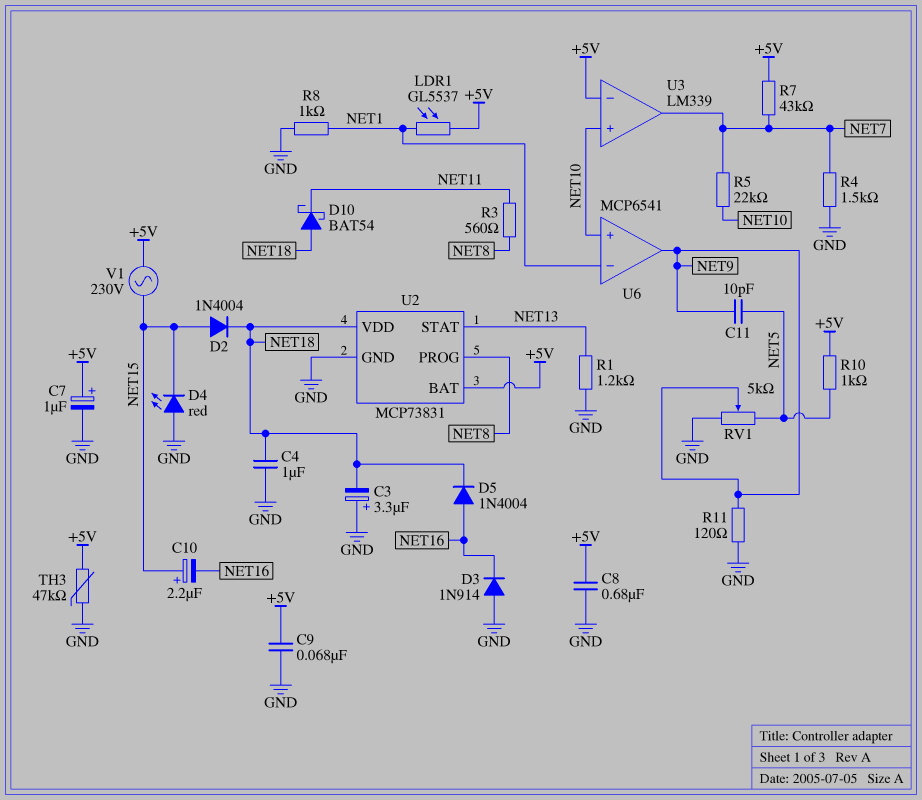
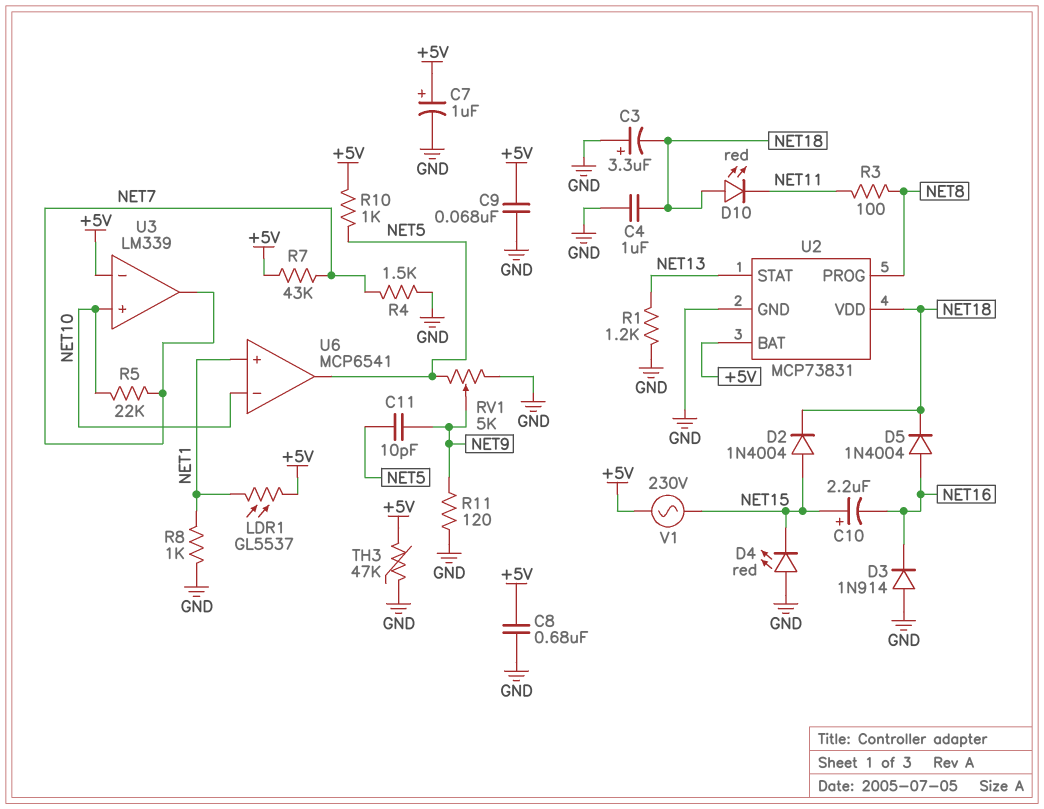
D10: schottky BAT54 (A NET18, K NET11) -> LED red (A NET18, K NET11)
R3: 560 (NET8, NET11) -> 100 (NET8, NET11)
U6 pin in+: NET10 -> NET1
U6 pin in-: NET1 -> NET10
U6 pin out: NET9 -> NET5

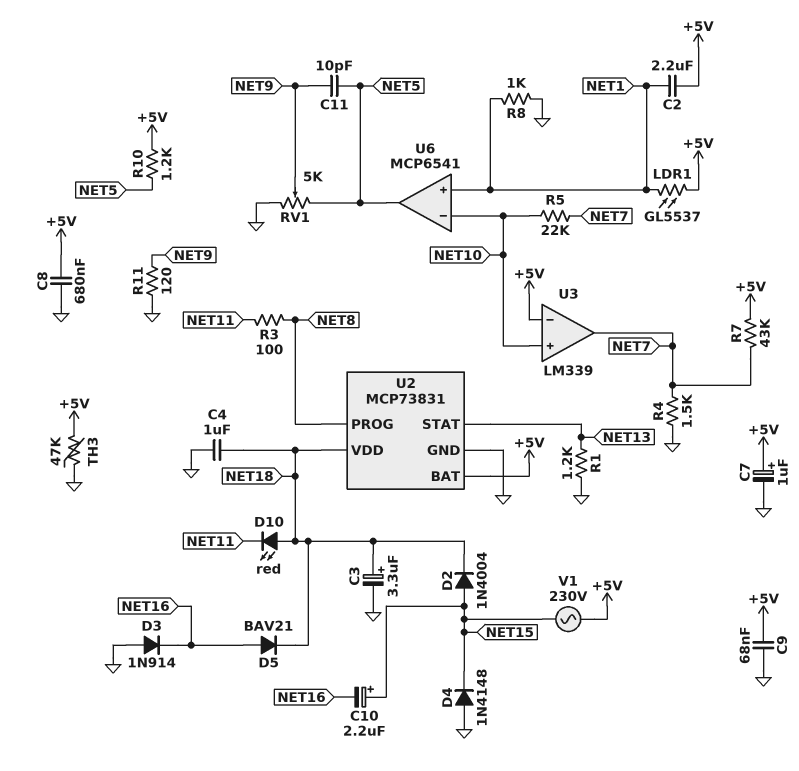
C2: none -> 2.2uF (+5V, NET1)
C3: 3.3uF (plus GND, minus NET18) -> 3.3uF (plus NET18, minus GND)
D4: LED red (A GND, K NET15) -> diode 1N4148 (A GND, K NET15)
D5: diode 1N4004 (A NET16, K NET18) -> diode BAV21 (A NET16, K NET18)
R10: 1k (+5V, NET5) -> 1.2k (+5V, NET5)

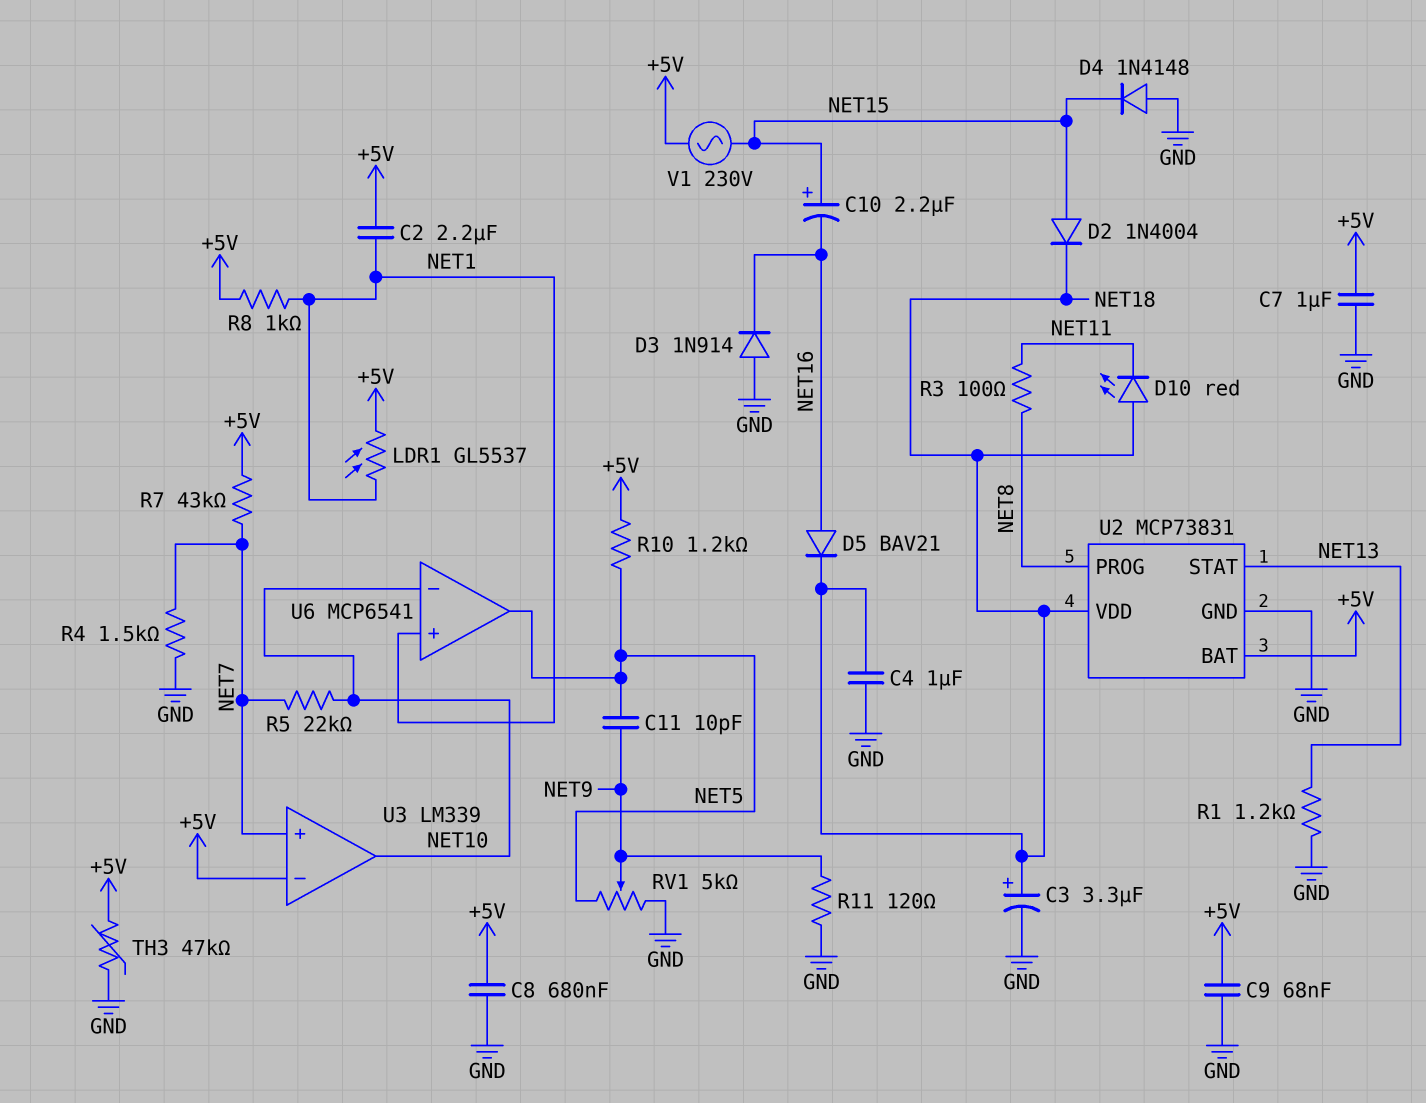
C7: 1uF (plus +5V, minus GND) -> 1uF (+5V, GND)
R8: 1k (GND, NET1) -> 1k (+5V, NET1)
U3 pin in+: NET10 -> NET7
U3 pin out: NET7 -> NET10

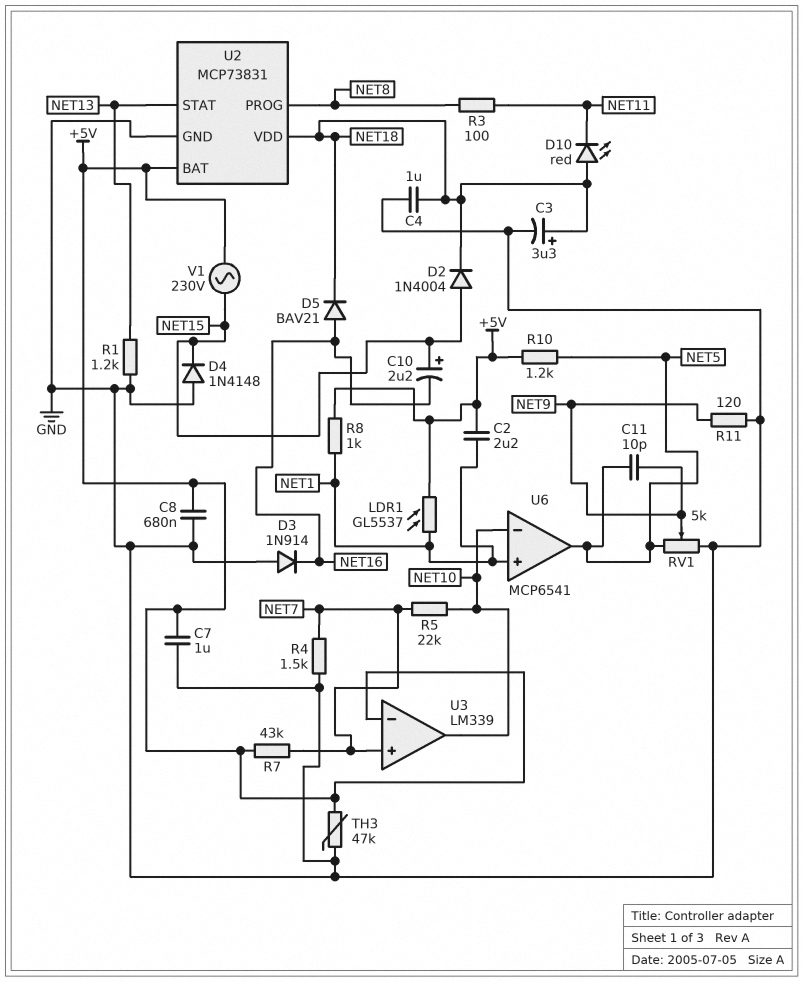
C9: 68nF (+5V, GND) -> none

